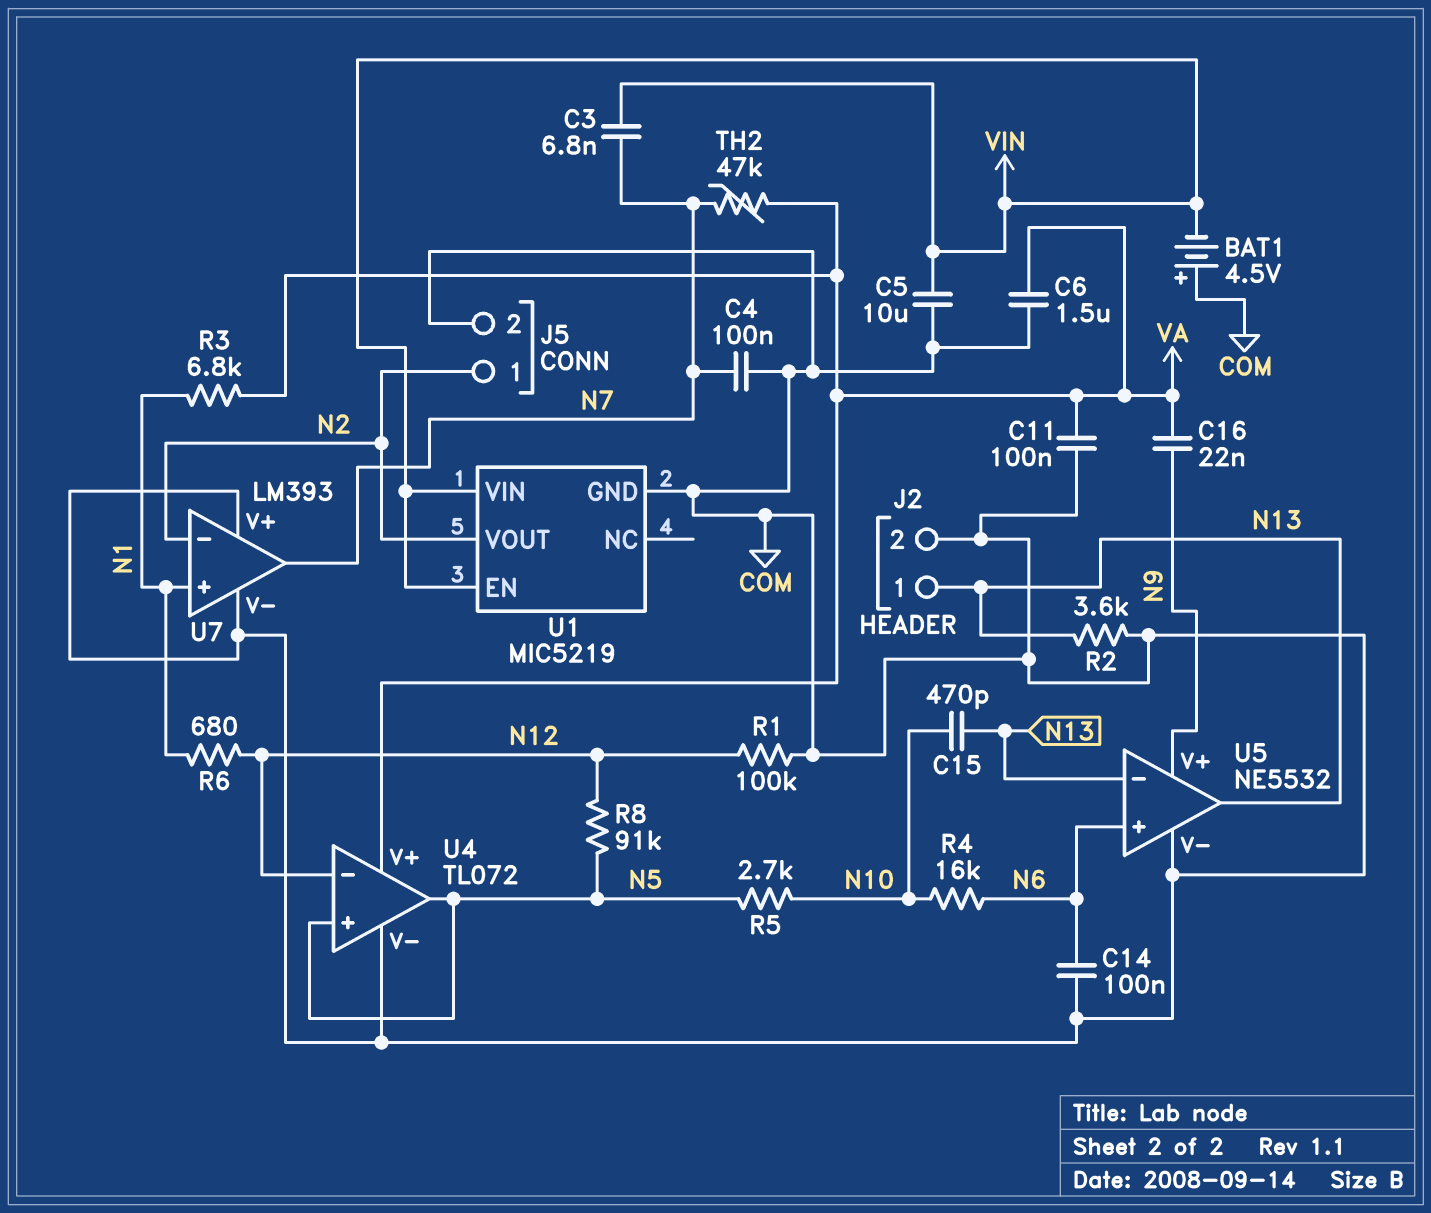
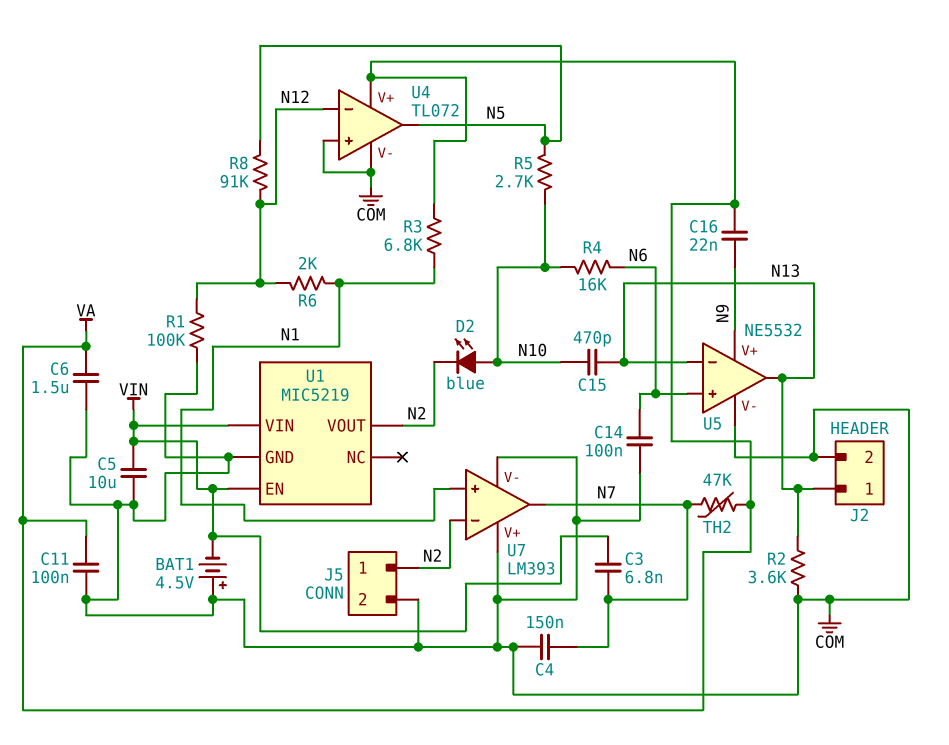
C4: 100nF (COM, N7) -> 150nF (COM, N7)
D2: none -> LED blue (A N10, K N2)
R6: 680 (N1, N12) -> 2k (N1, N12)
U4 pin in+: N5 -> COM

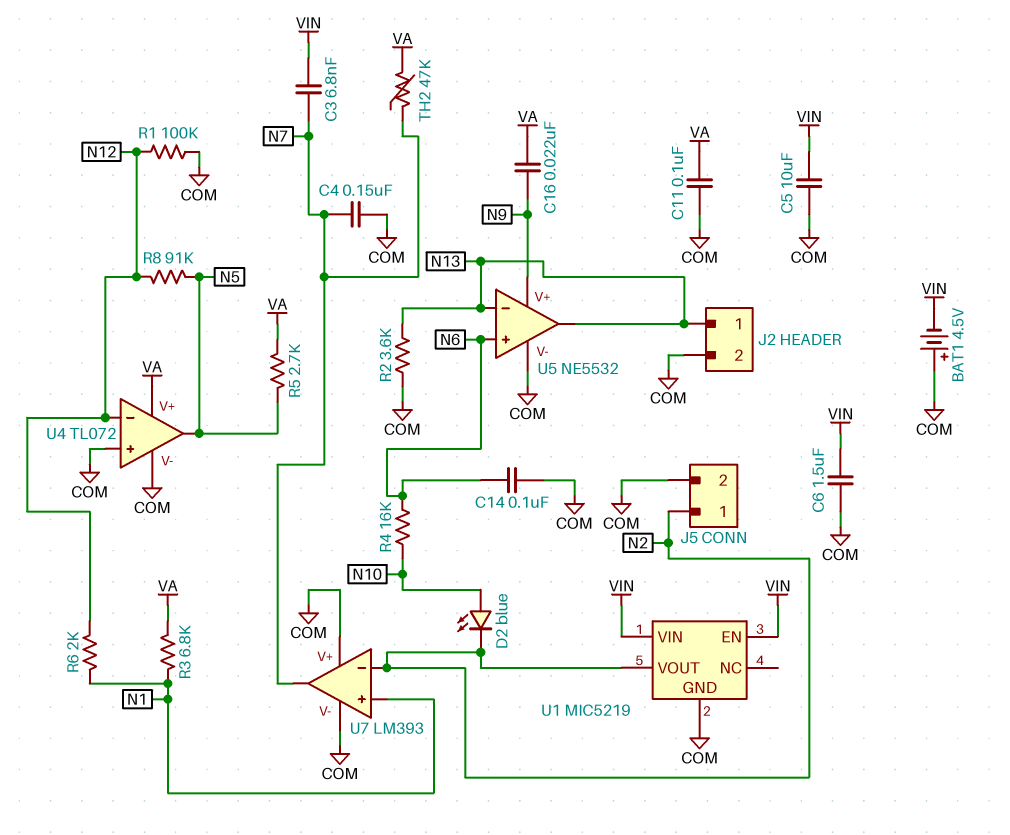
C6: 1.5uF (COM, VA) -> 1.5uF (COM, VIN)
C15: 470pF (N10, N13) -> none
R5: 2.7k (N5, N10) -> 2.7k (N5, VA)

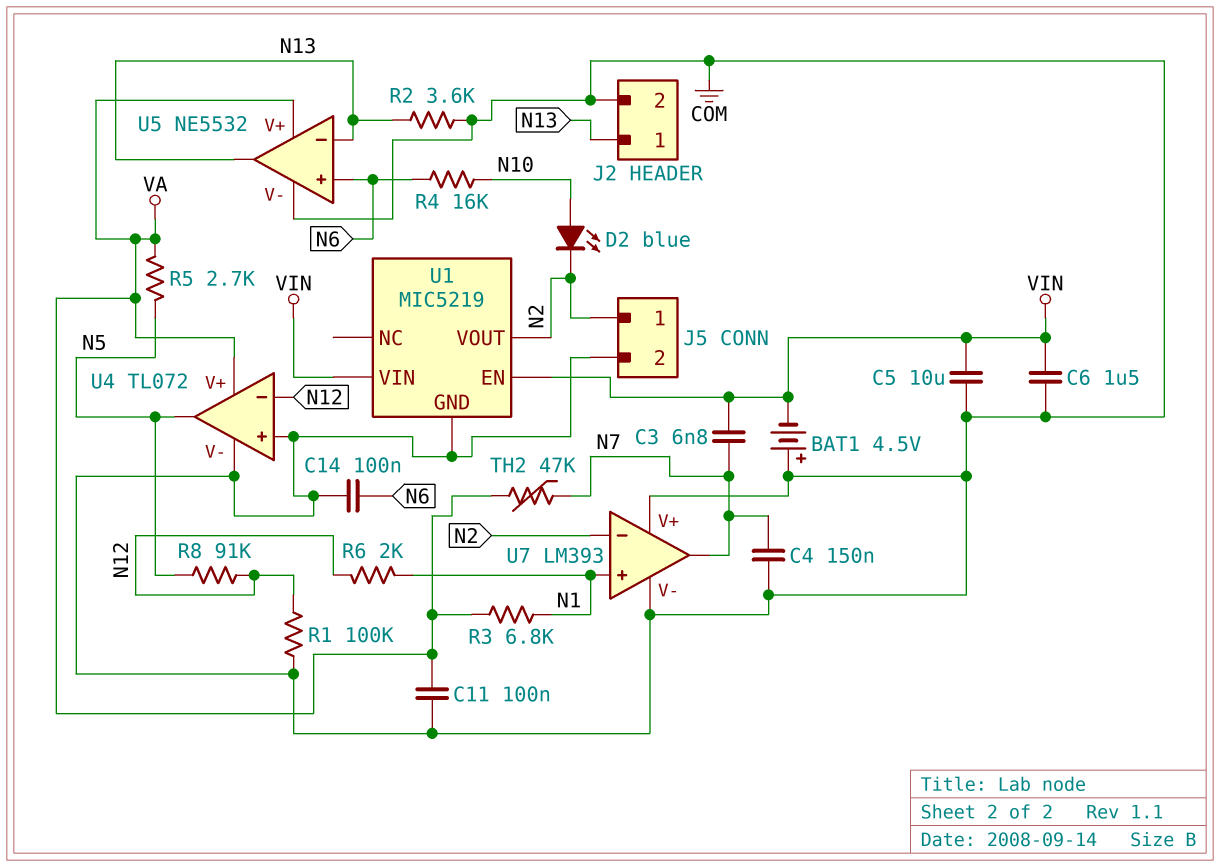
C16: 22nF (N9, VA) -> none
U5 pin V+: N9 -> VA

